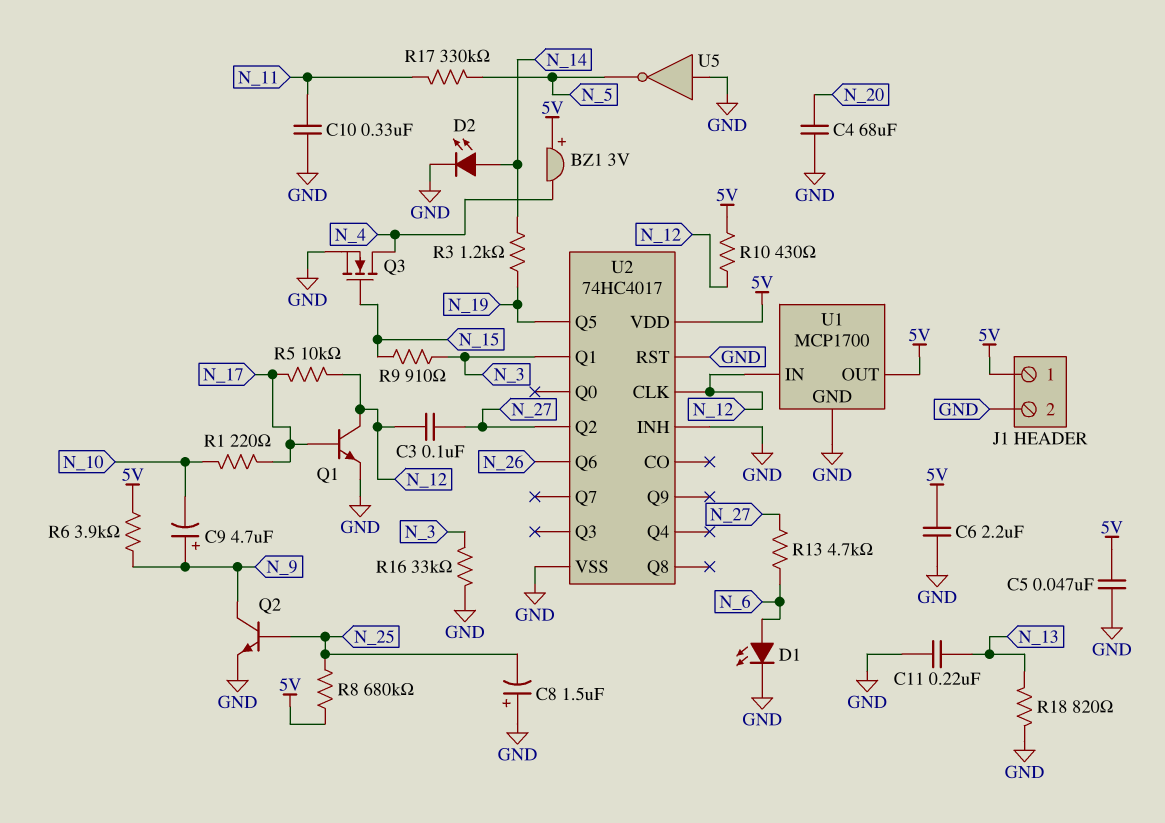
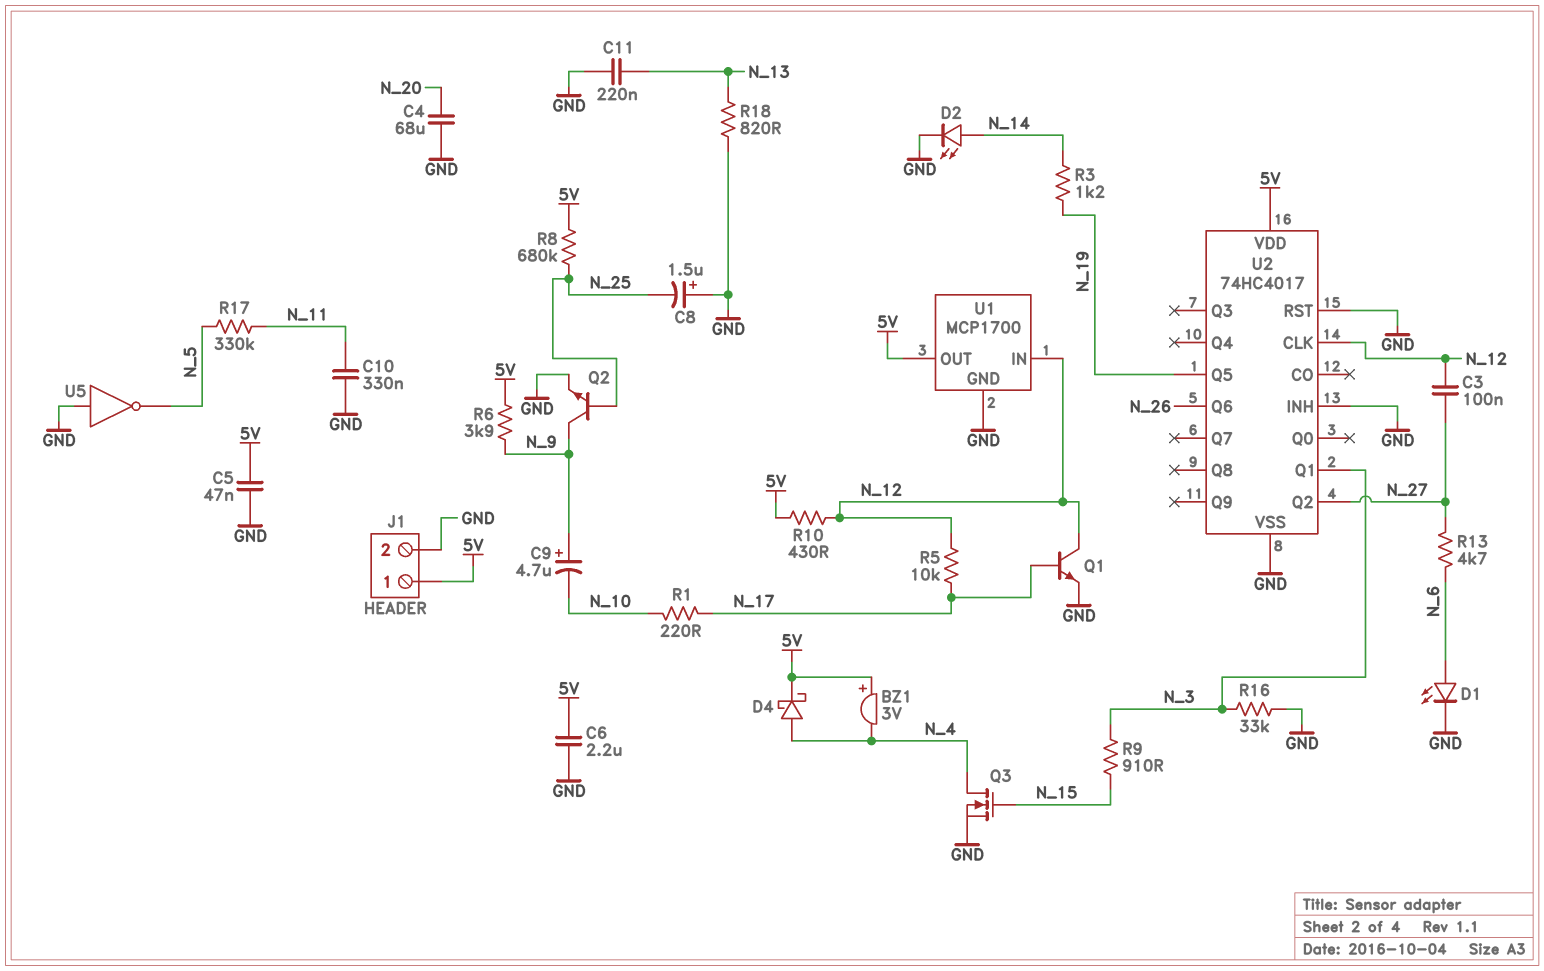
D4: none -> schottky (A N_4, K 5V)

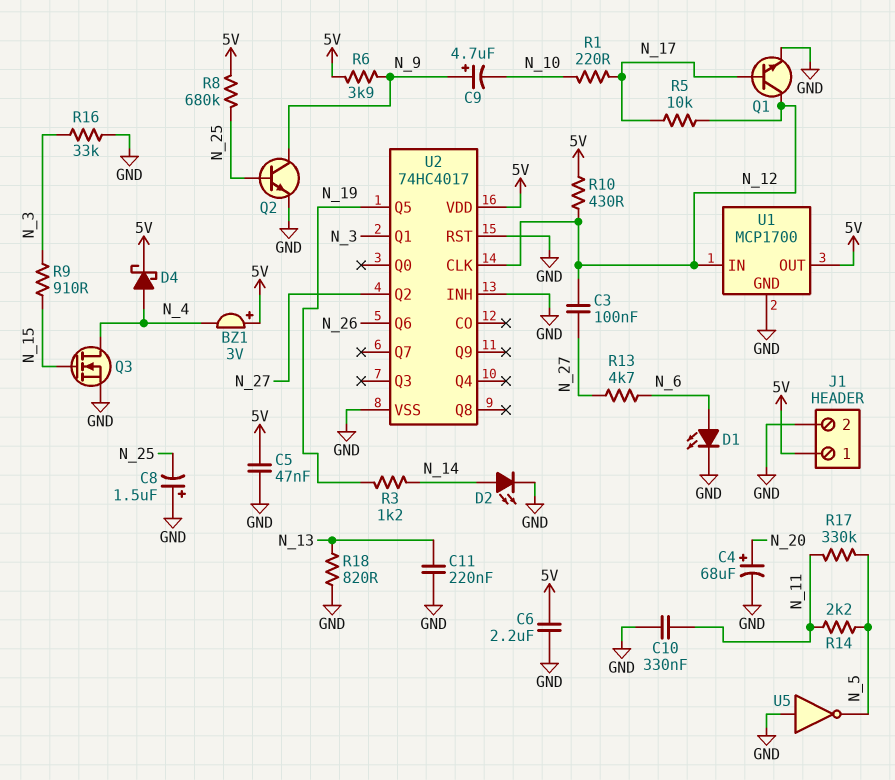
C4: 68uF (GND, N_20) -> 68uF (plus N_20, minus GND)
R14: none -> 2.2k (N_5, N_11)

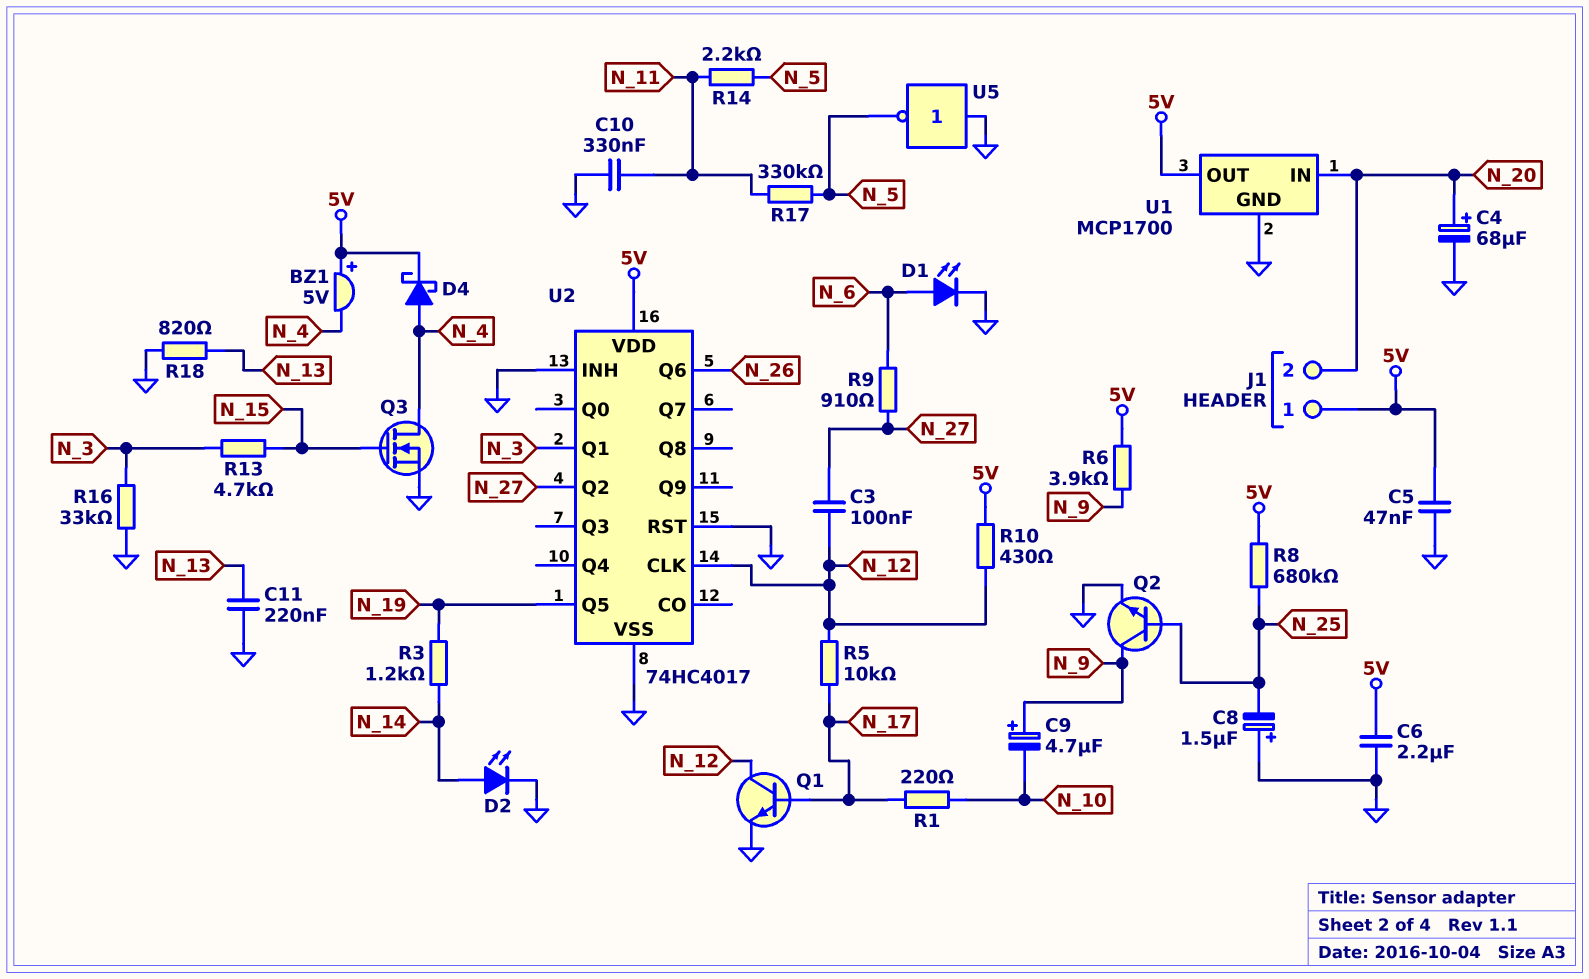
BZ1: buzzer 3V (plus 5V, minus N_4) -> buzzer 5V (plus 5V, minus N_4)
J1 pin 2: GND -> N_20
R9: 910 (N_3, N_15) -> 910 (N_6, N_27)
R13: 4.7k (N_6, N_27) -> 4.7k (N_3, N_15)
U1 pin IN: N_12 -> N_20

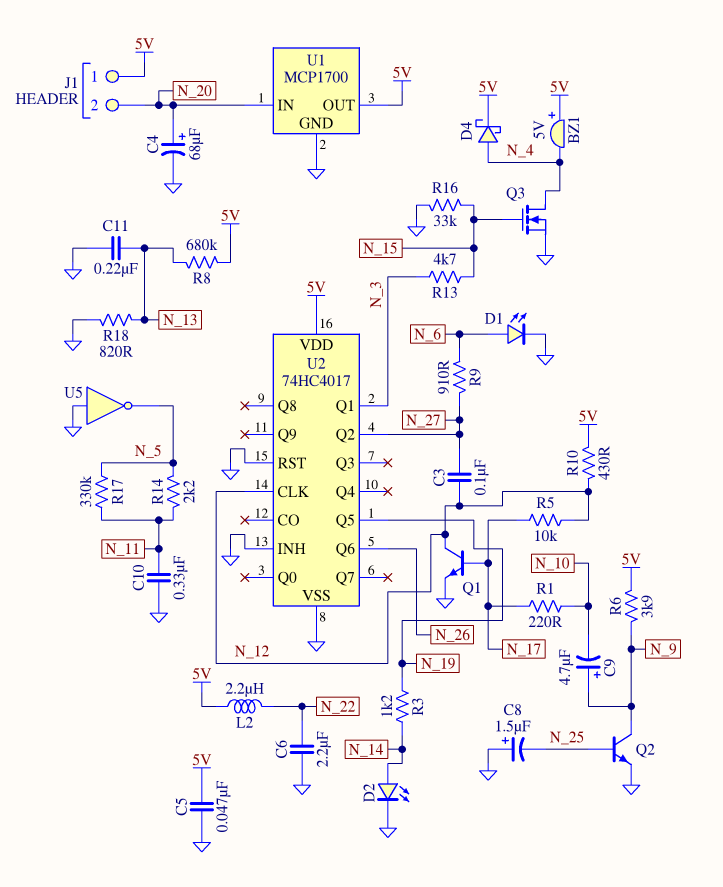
C6: 2.2uF (5V, GND) -> 2.2uF (GND, N_22)
L2: none -> 2.2uH (5V, N_22)
R8: 680k (5V, N_25) -> 680k (5V, N_13)
R16: 33k (GND, N_3) -> 33k (GND, N_15)

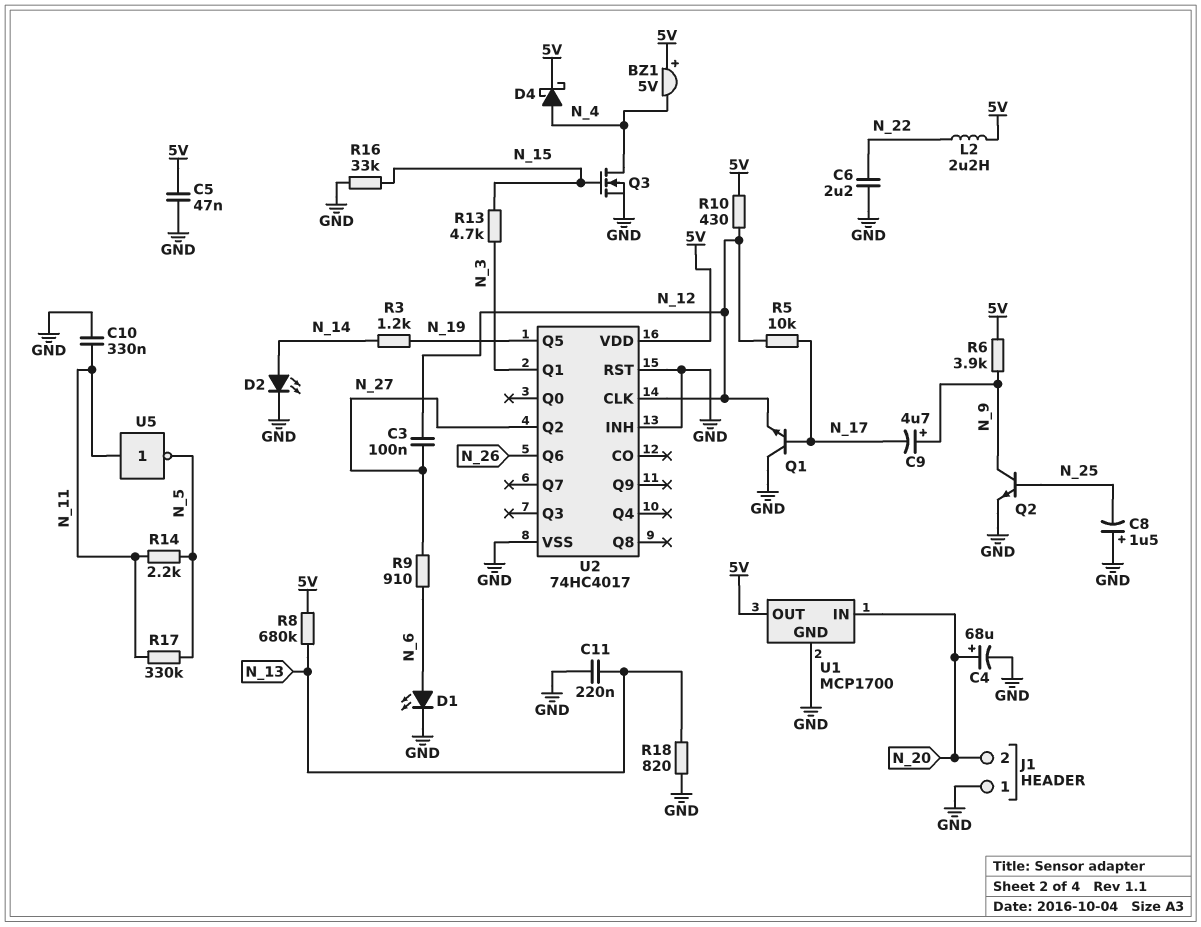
C9: 4.7uF (plus N_9, minus N_10) -> 4.7uF (plus N_9, minus N_17)
J1 pin 1: 5V -> GND
Q1: NPN (B N_17, C N_12, E GND) -> NPN (B N_17, C GND, E N_12)
R1: 220 (N_10, N_17) -> none
U5: NOT (in GND, out N_5) -> NOT (in N_11, out N_5)

